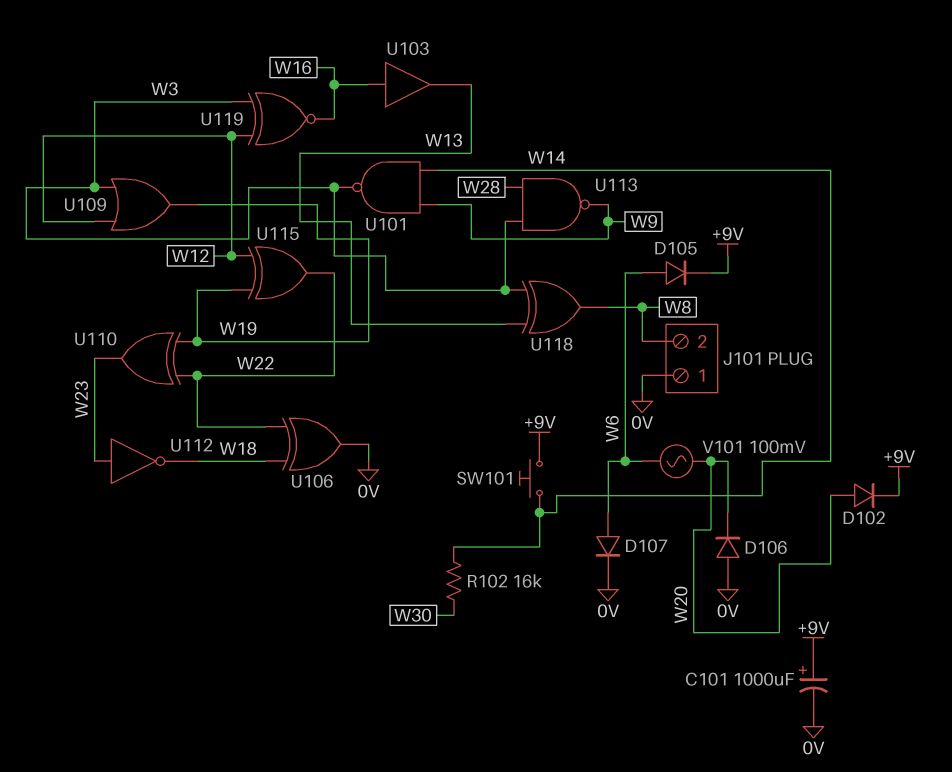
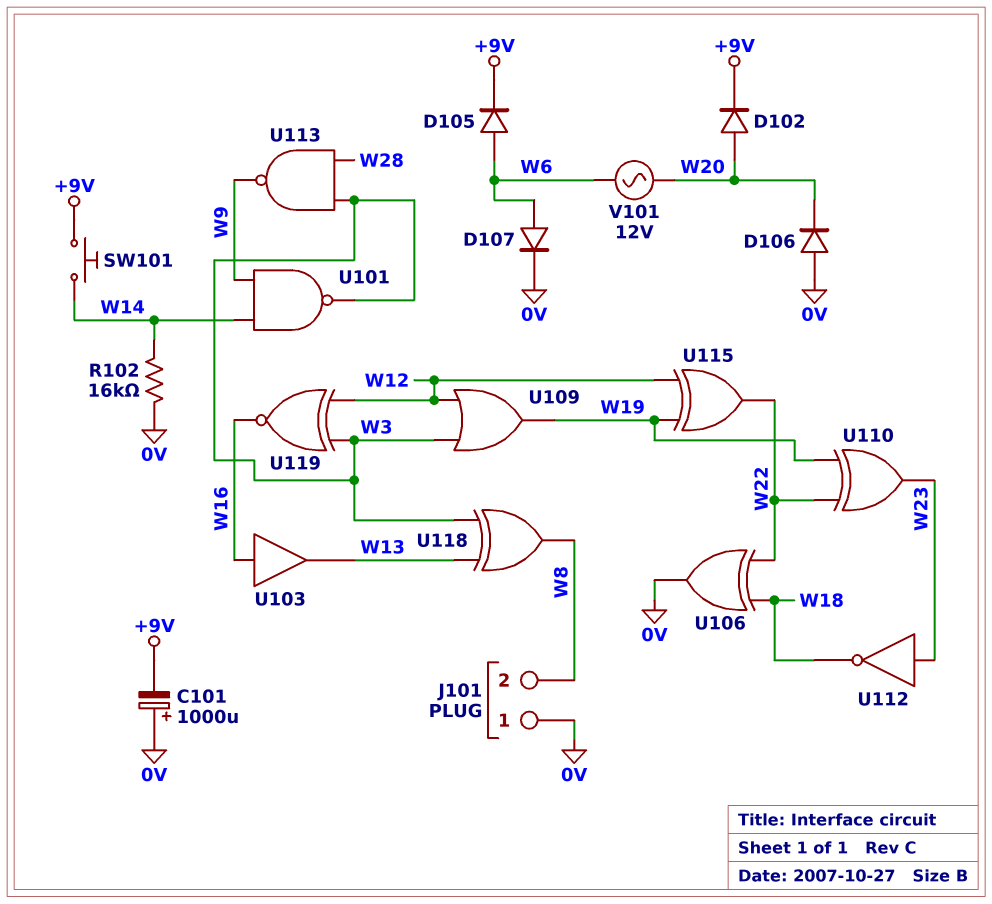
C101: 1000uF (plus +9V, minus 0V) -> 1000uF (plus 0V, minus +9V)
R102: 16k (W14, W30) -> 16k (0V, W14)
V101: AC 100mV (W6, W20) -> AC 12V (W6, W20)

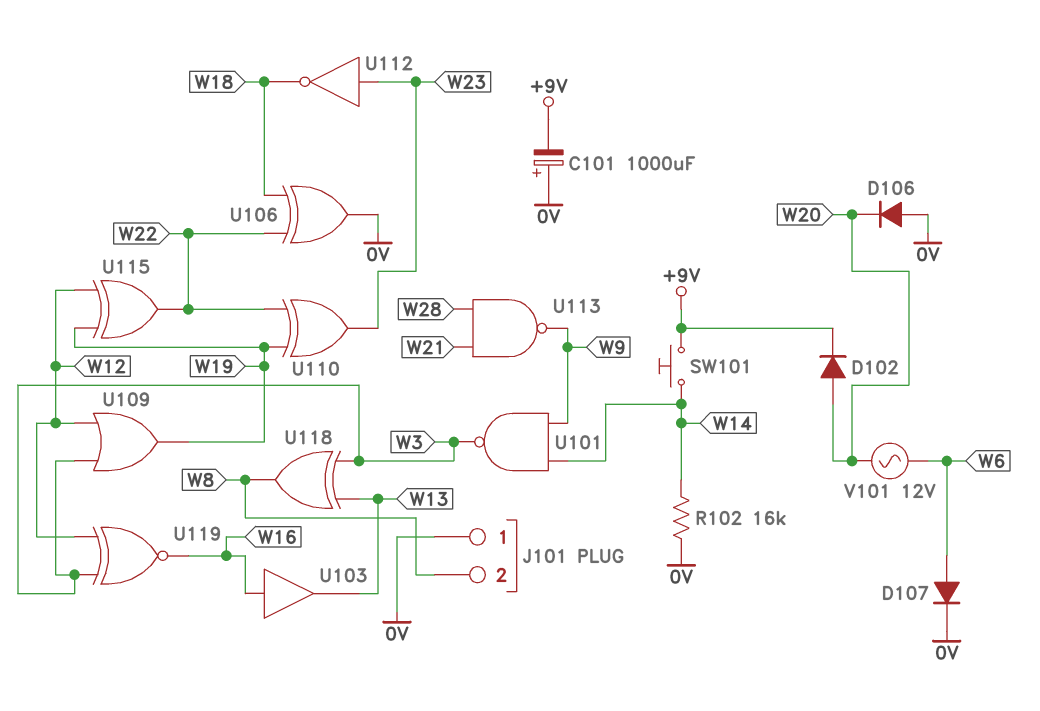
D105: diode (A W6, K +9V) -> none
U113: NAND (in W3, in W28, out W9) -> NAND (in W21, in W28, out W9)

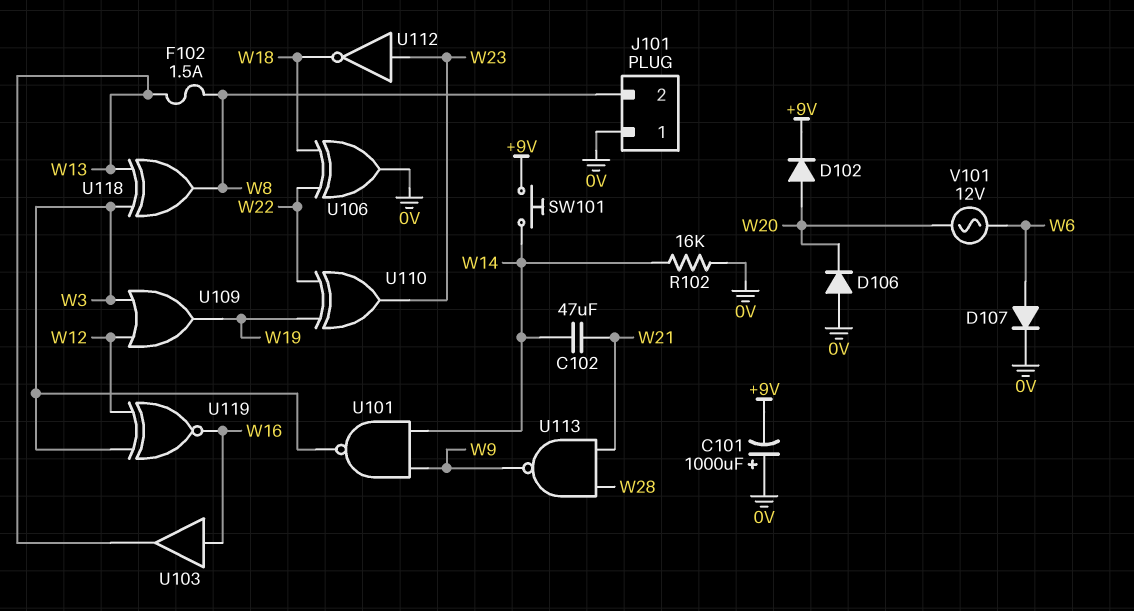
C102: none -> 47uF (W14, W21)
F102: none -> 1.5A (W8, W13)
U115: XOR (in W12, in W19, out W22) -> none

